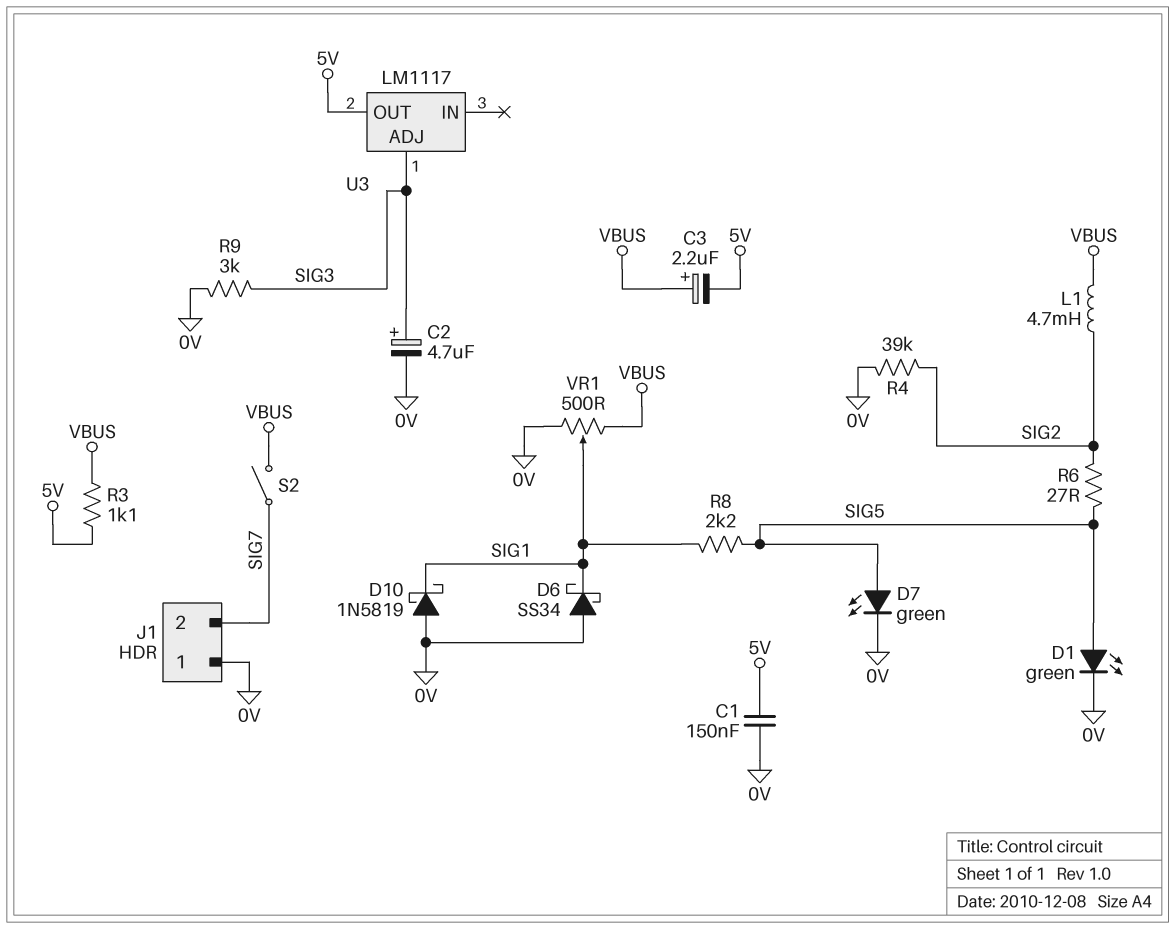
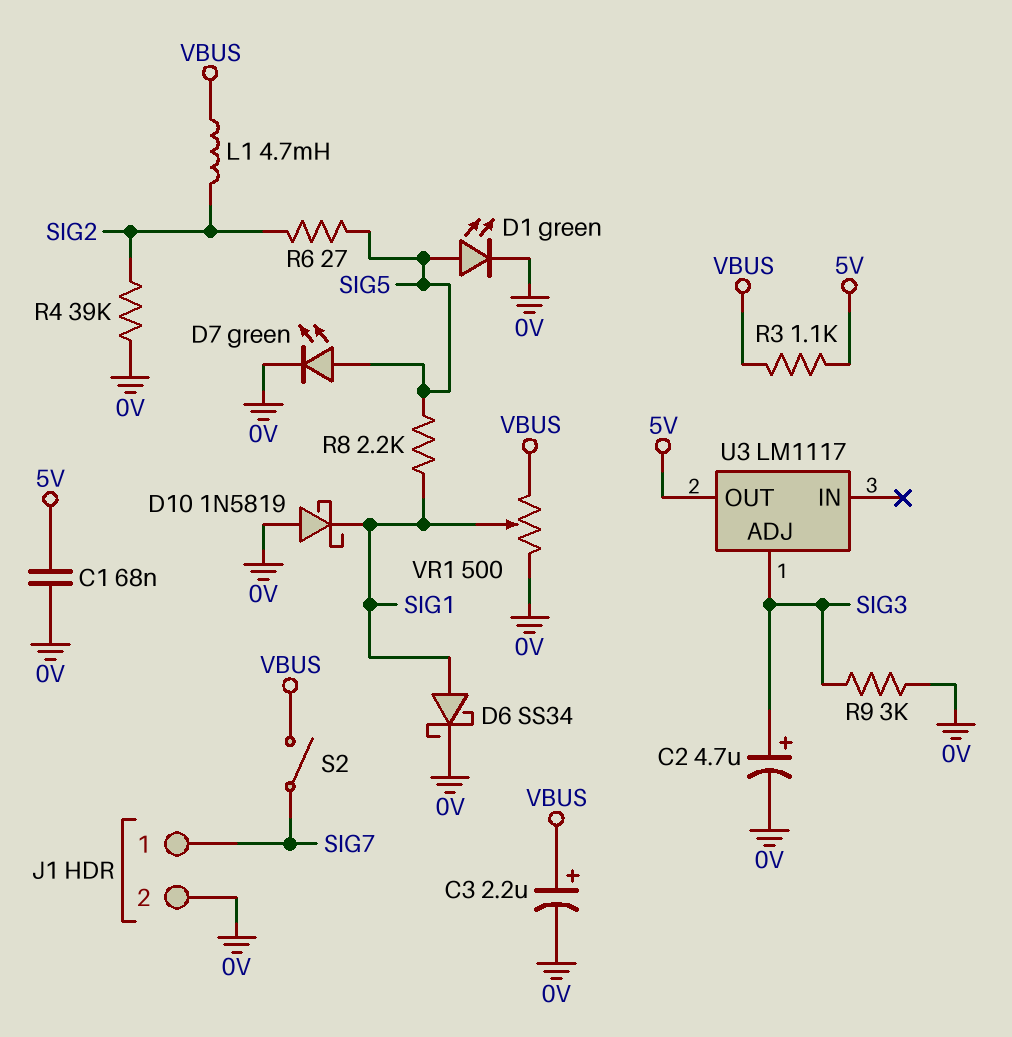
C1: 150nF (0V, 5V) -> 68nF (0V, 5V)
C3: 2.2uF (plus VBUS, minus 5V) -> 2.2uF (plus VBUS, minus 0V)
D6: schottky SS34 (A 0V, K SIG1) -> schottky SS34 (A SIG1, K 0V)
J1 pin 1: 0V -> SIG7
J1 pin 2: SIG7 -> 0V

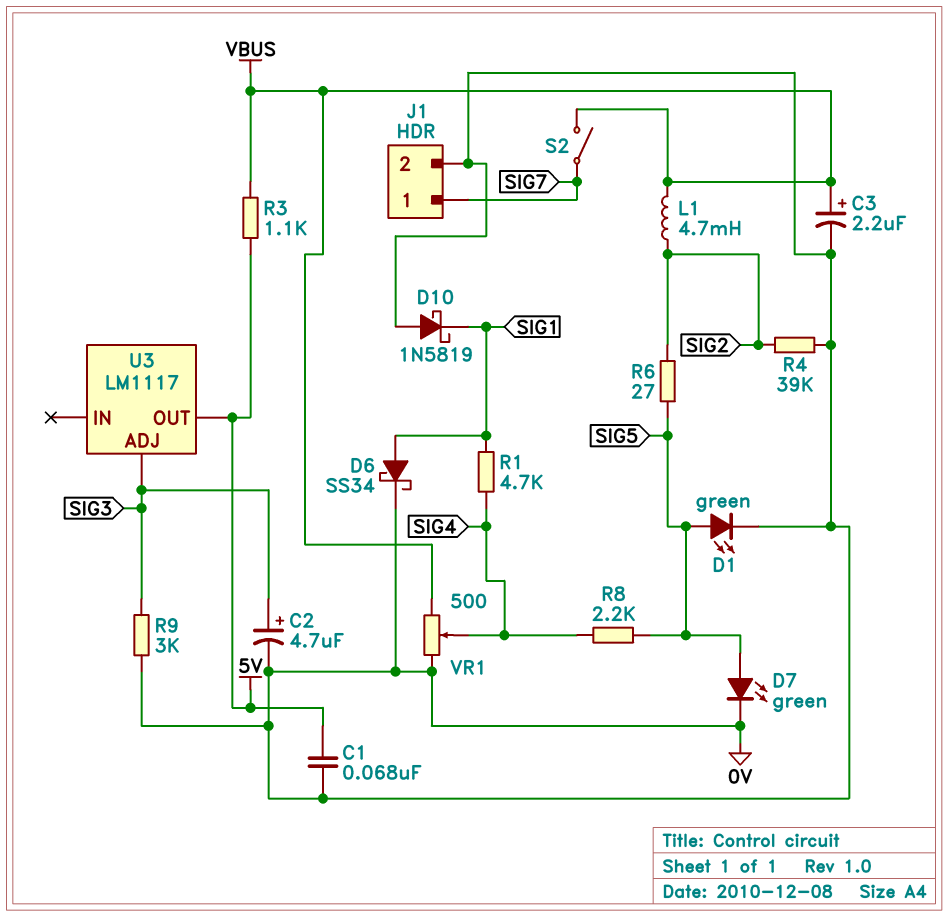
R1: none -> 4.7k (SIG1, SIG4)
R8: 2.2k (SIG1, SIG5) -> 2.2k (SIG4, SIG5)
VR1: 500 (0V, VBUS, wiper SIG1) -> 500 (0V, VBUS, wiper SIG4)

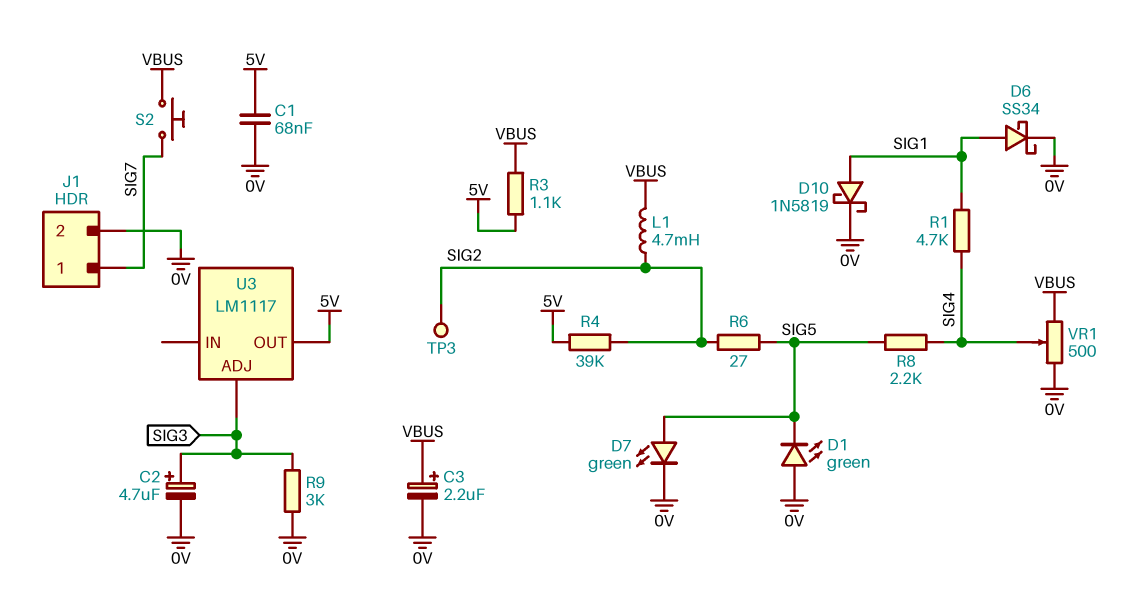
D1: LED green (A SIG5, K 0V) -> LED green (A 0V, K SIG5)
D10: schottky 1N5819 (A 0V, K SIG1) -> schottky 1N5819 (A SIG1, K 0V)
R4: 39k (0V, SIG2) -> 39k (5V, SIG2)
S2: switch (SIG7, VBUS) -> button (SIG7, VBUS)
TP3: none -> test point (SIG2)

